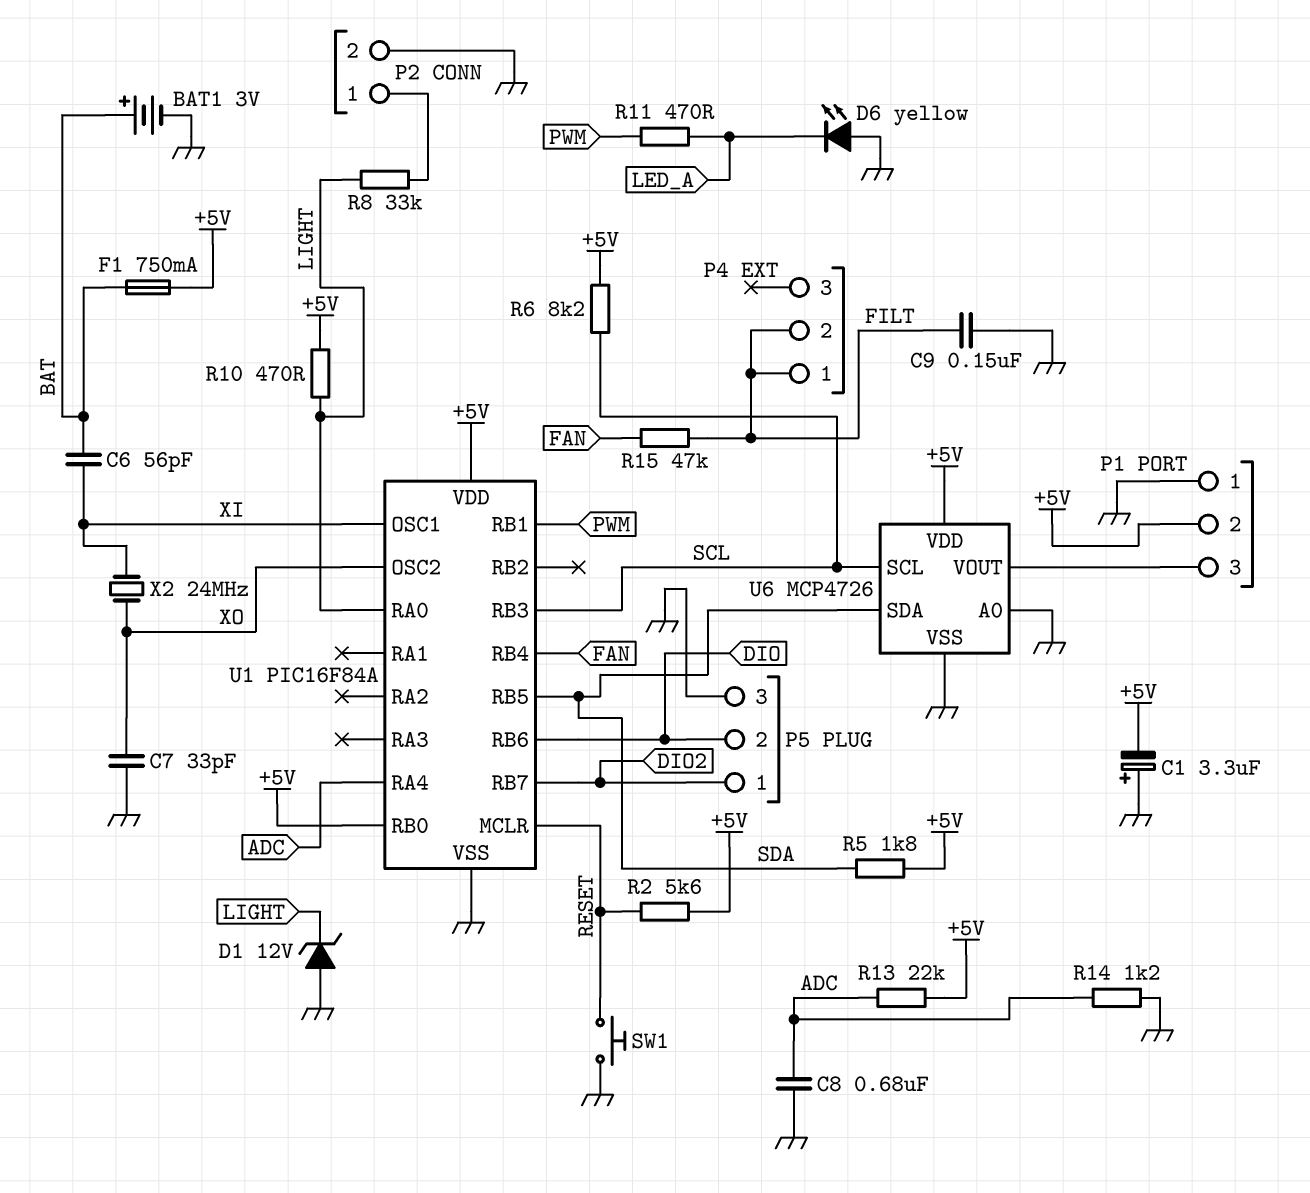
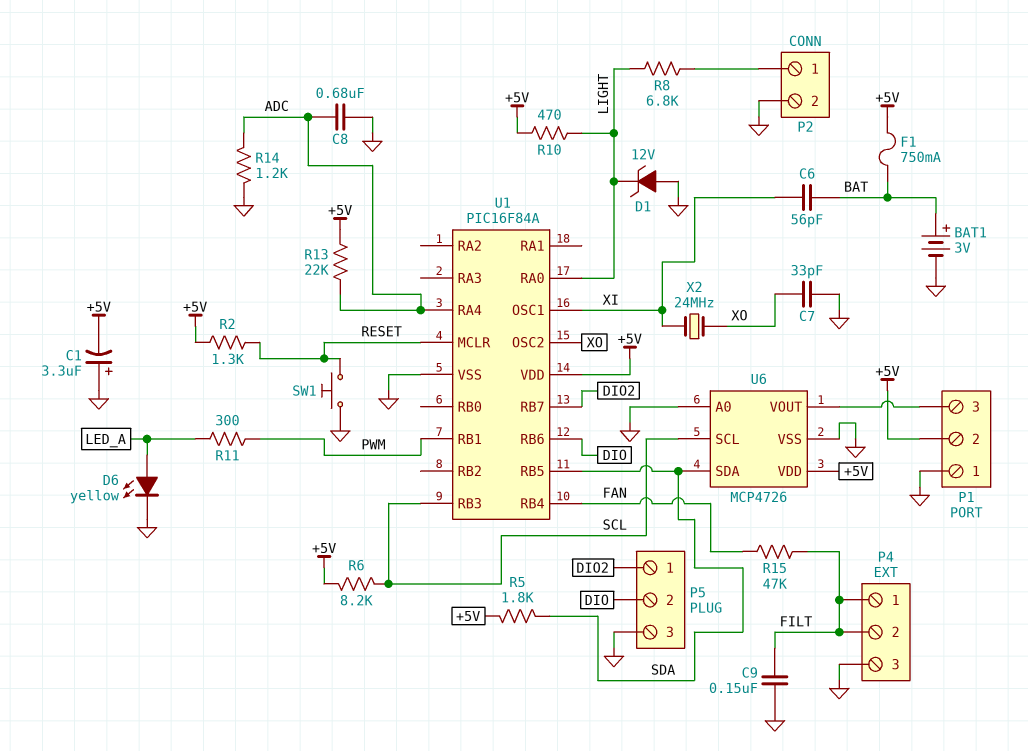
D6: LED yellow (A GND, K LED_A) -> LED yellow (A LED_A, K GND)
P4 pin 3: none -> GND
R2: 5.6k (+5V, RESET) -> 1.3k (+5V, RESET)
R8: 33k (LIGHT, P2/1) -> 6.8k (LIGHT, P2/1)
R11: 470 (LED_A, PWM) -> 300 (LED_A, PWM)
U1 pin RB0: +5V -> none

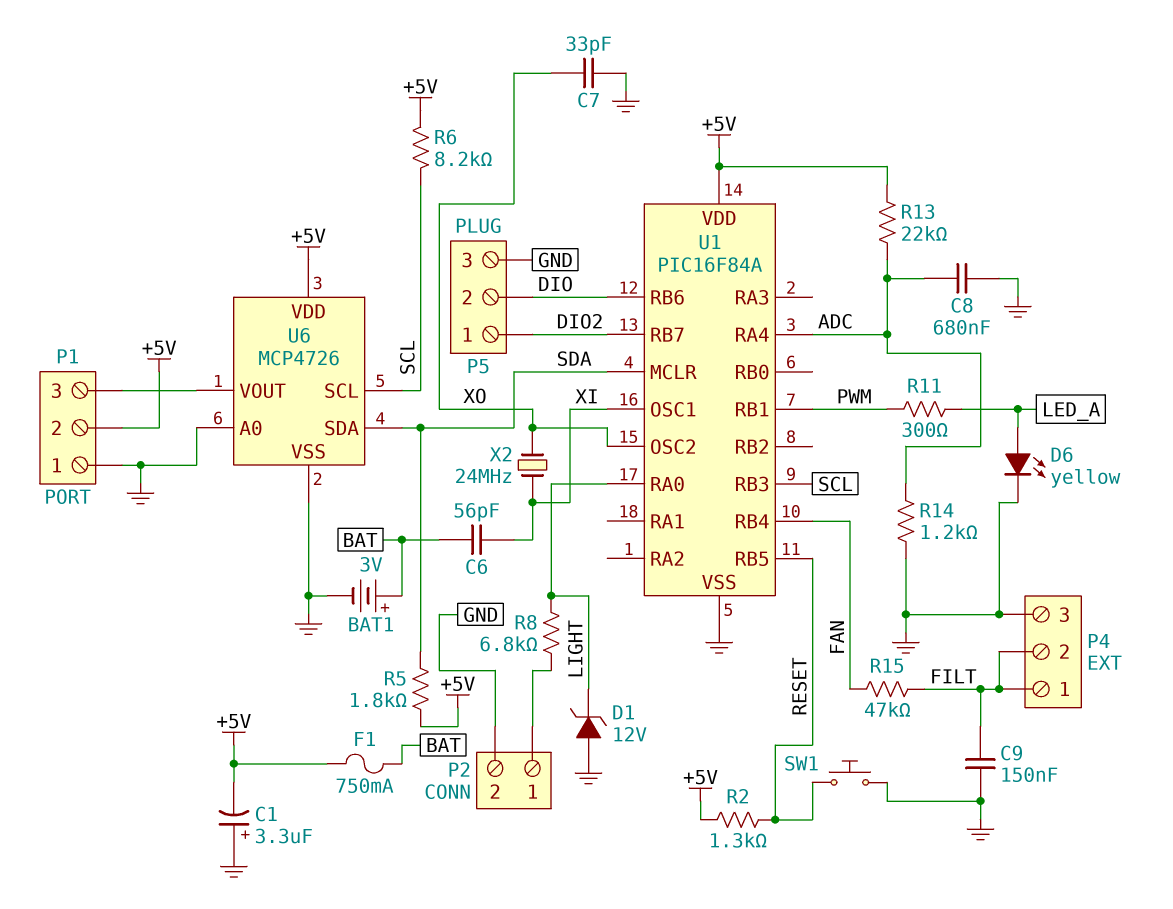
R10: 470 (+5V, LIGHT) -> none
U1 pin MCLR: RESET -> SDA
U1 pin RB5: SDA -> RESET

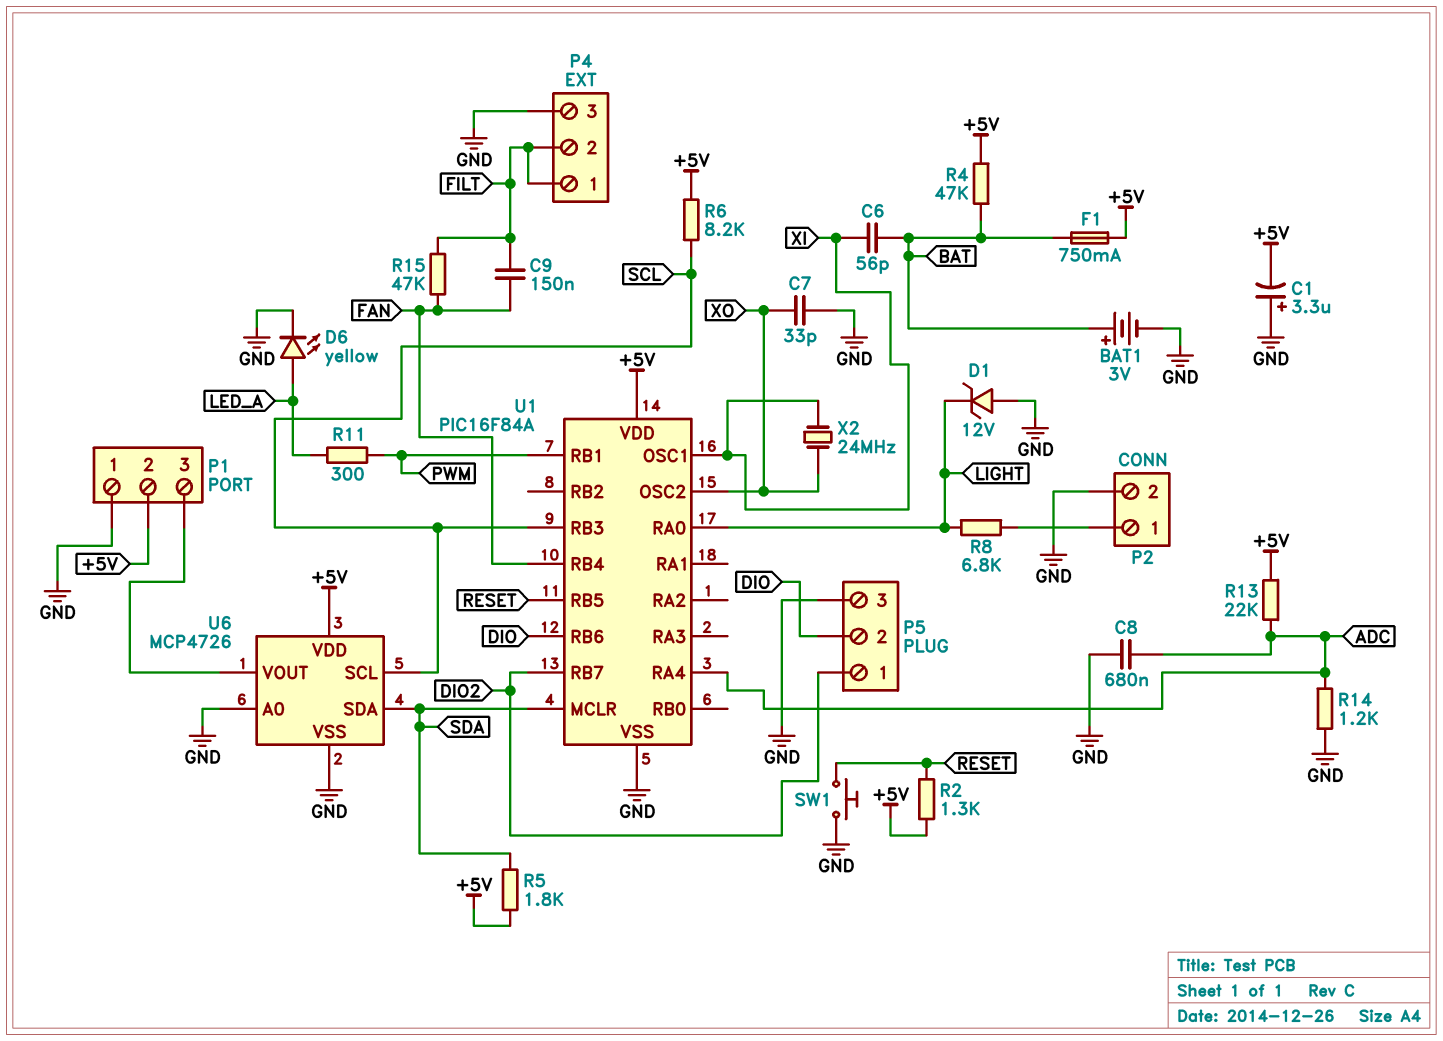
C9: 150nF (FILT, GND) -> 150nF (FAN, FILT)
R4: none -> 47k (+5V, BAT)

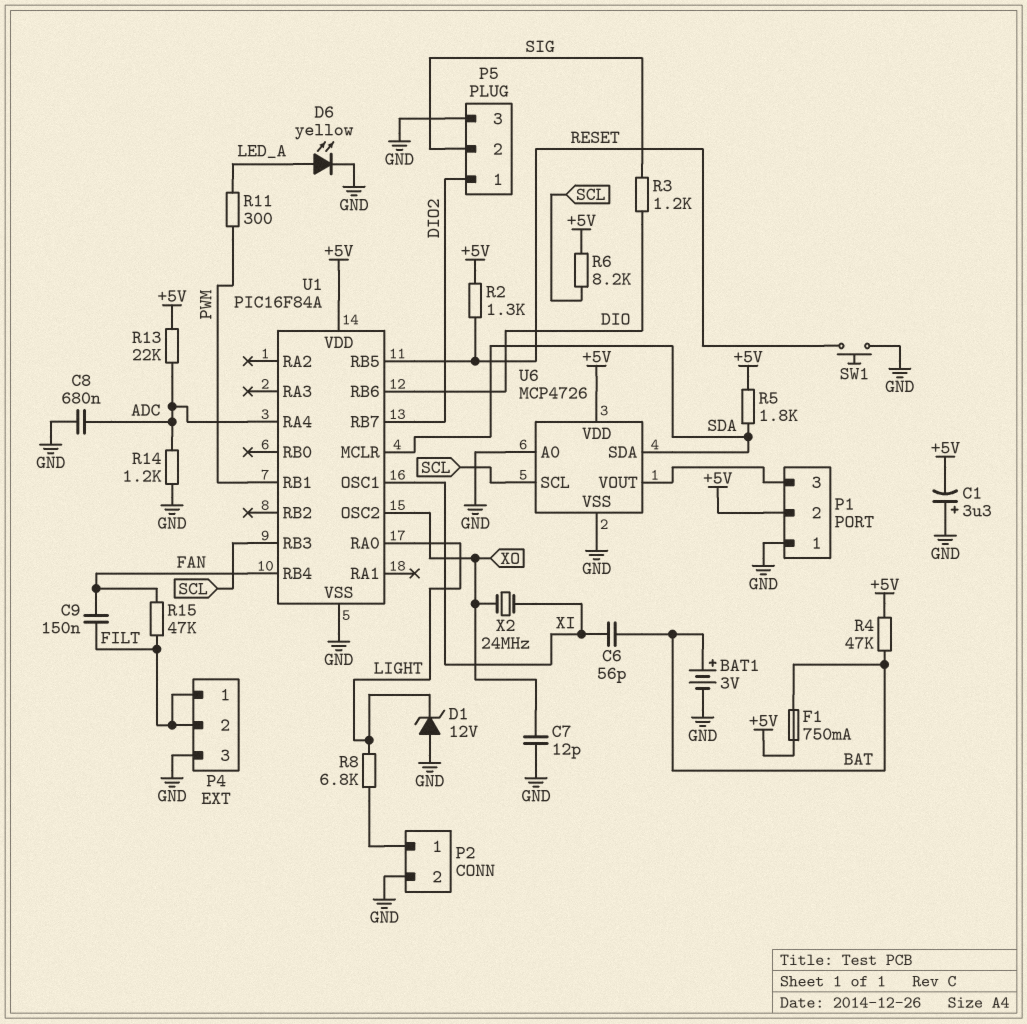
C7: 33pF (GND, XO) -> 12pF (GND, XO)
P5 pin 2: DIO -> SIG
R3: none -> 1.2k (DIO, SIG)

